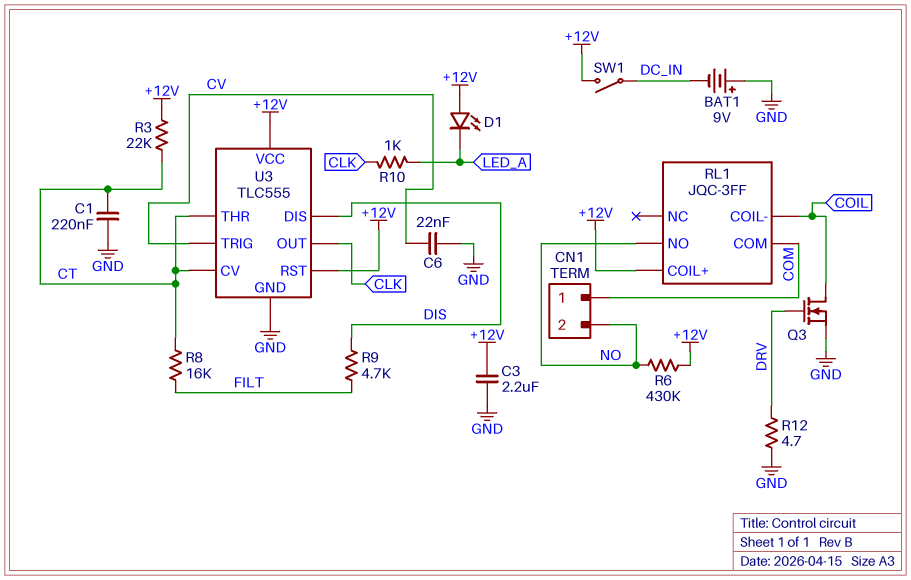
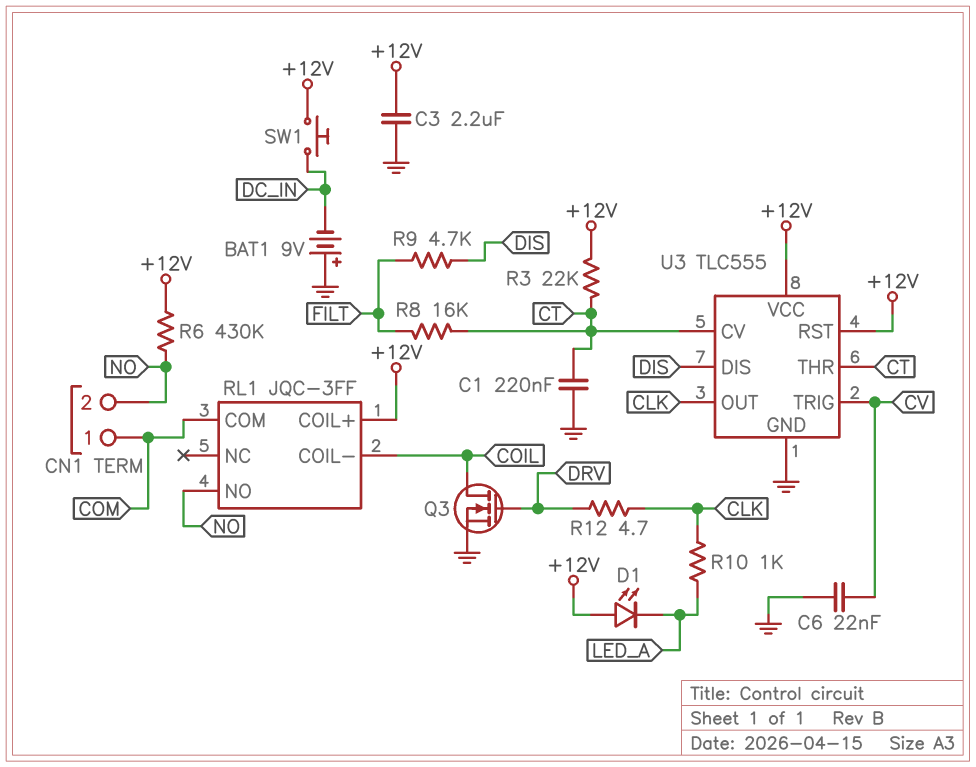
R12: 4.7 (DRV, GND) -> 4.7 (CLK, DRV)
SW1: switch (+12V, DC_IN) -> button (+12V, DC_IN)

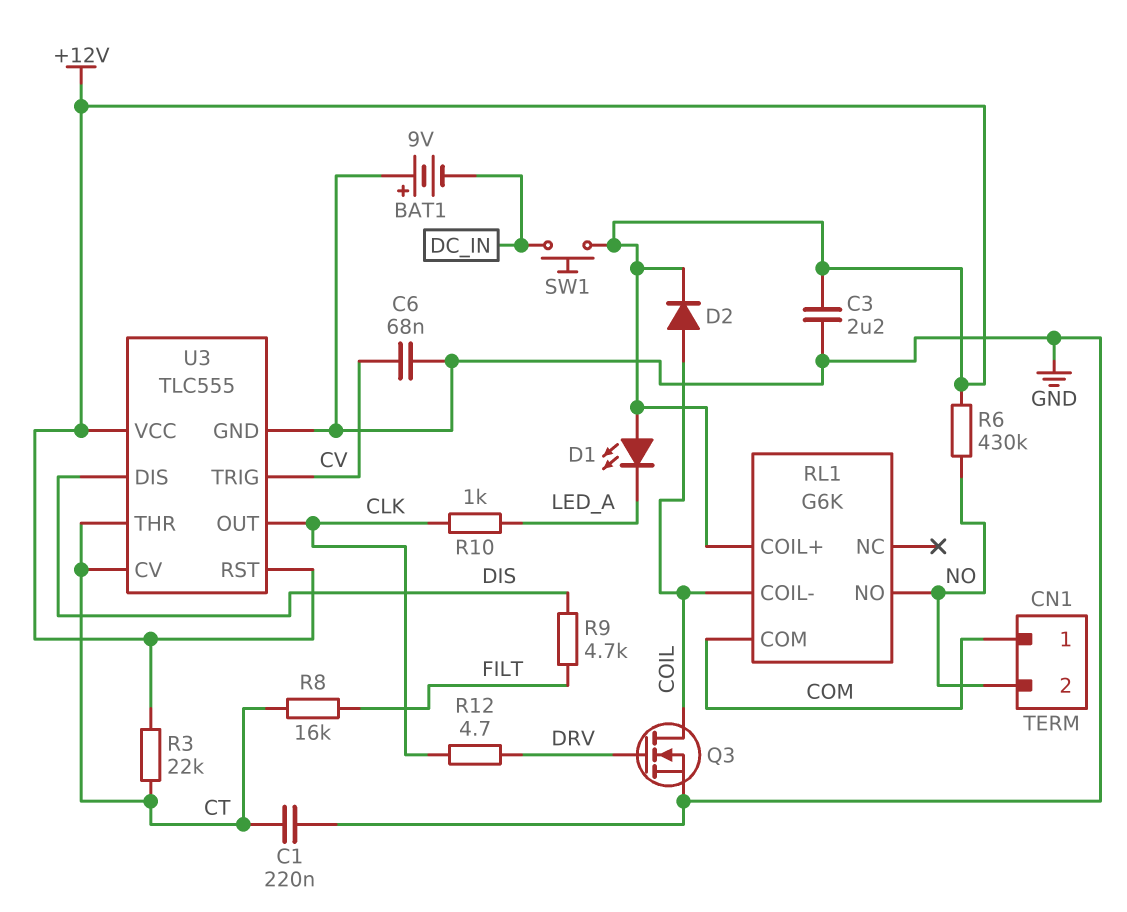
C6: 22nF (CV, GND) -> 68nF (CV, GND)
D2: none -> diode (A COIL, K +12V)
RL1: JQC-3FF -> G6K

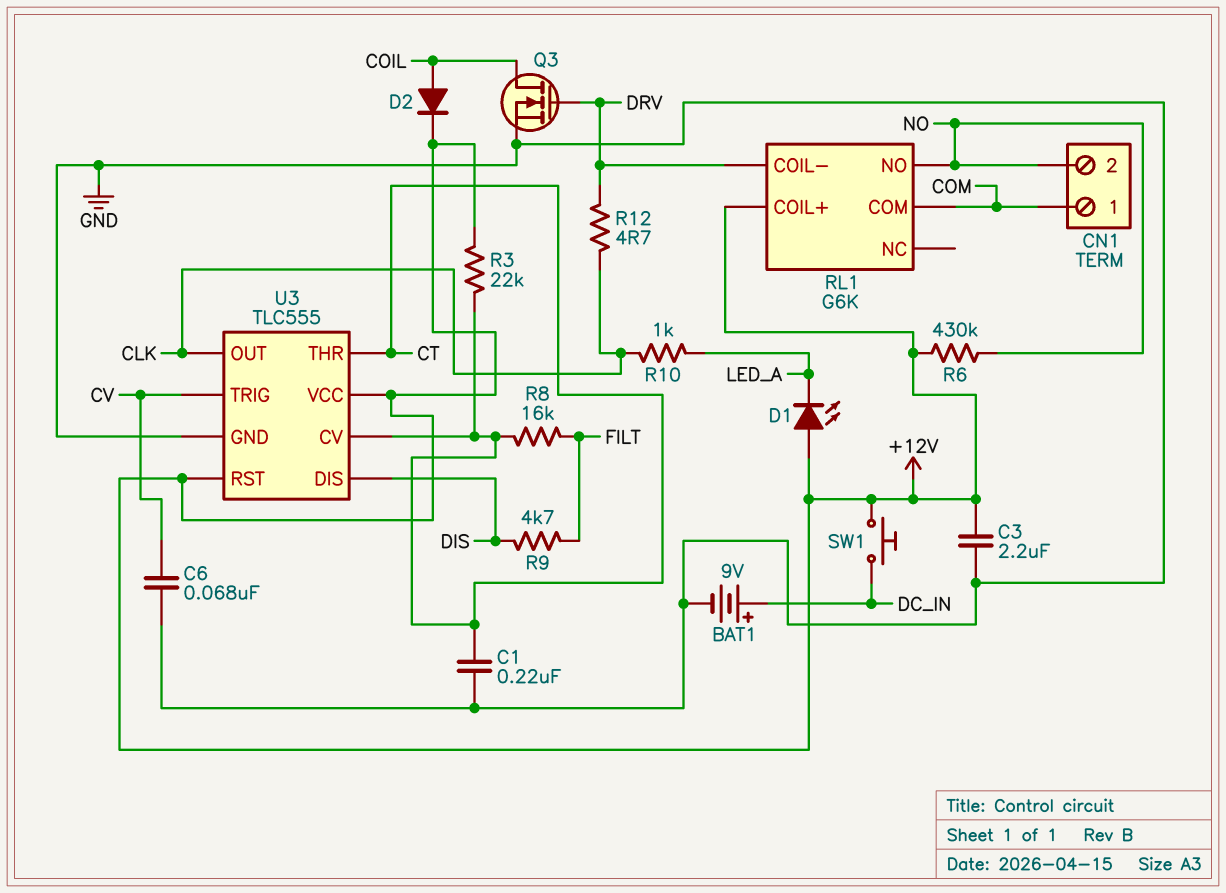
BAT1: 9V (plus GND, minus DC_IN) -> 9V (plus DC_IN, minus GND)
RL1 pin COIL-: COIL -> DRV

